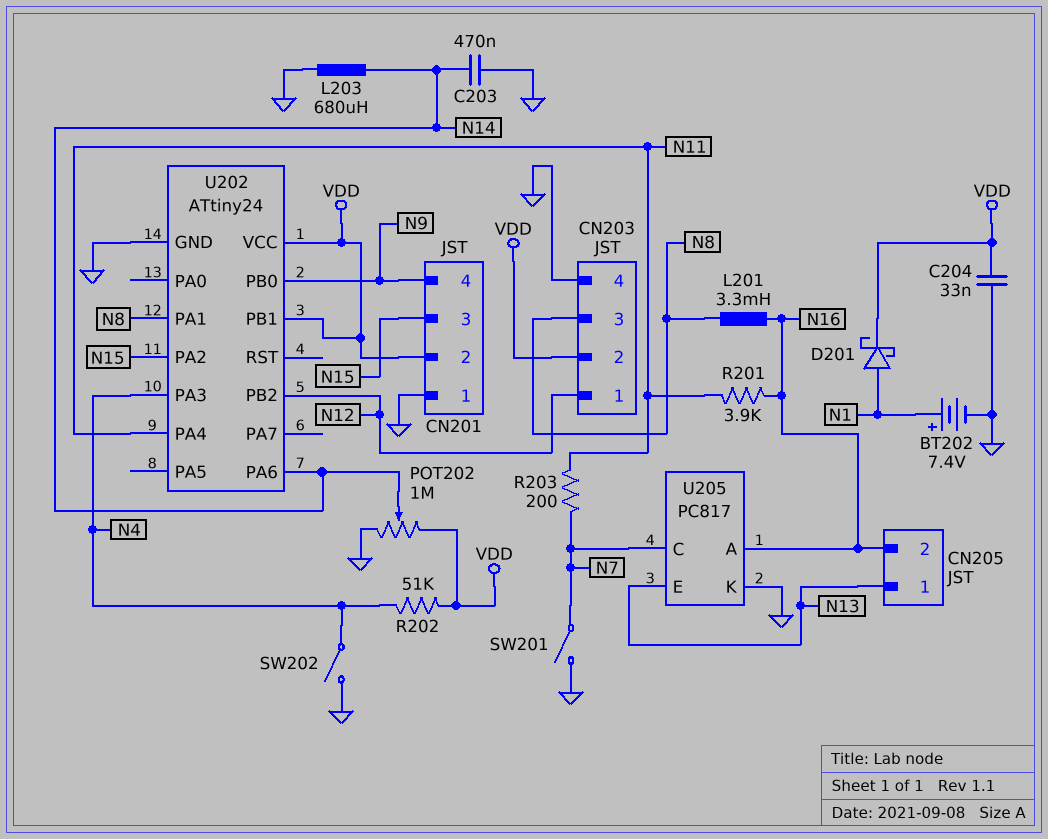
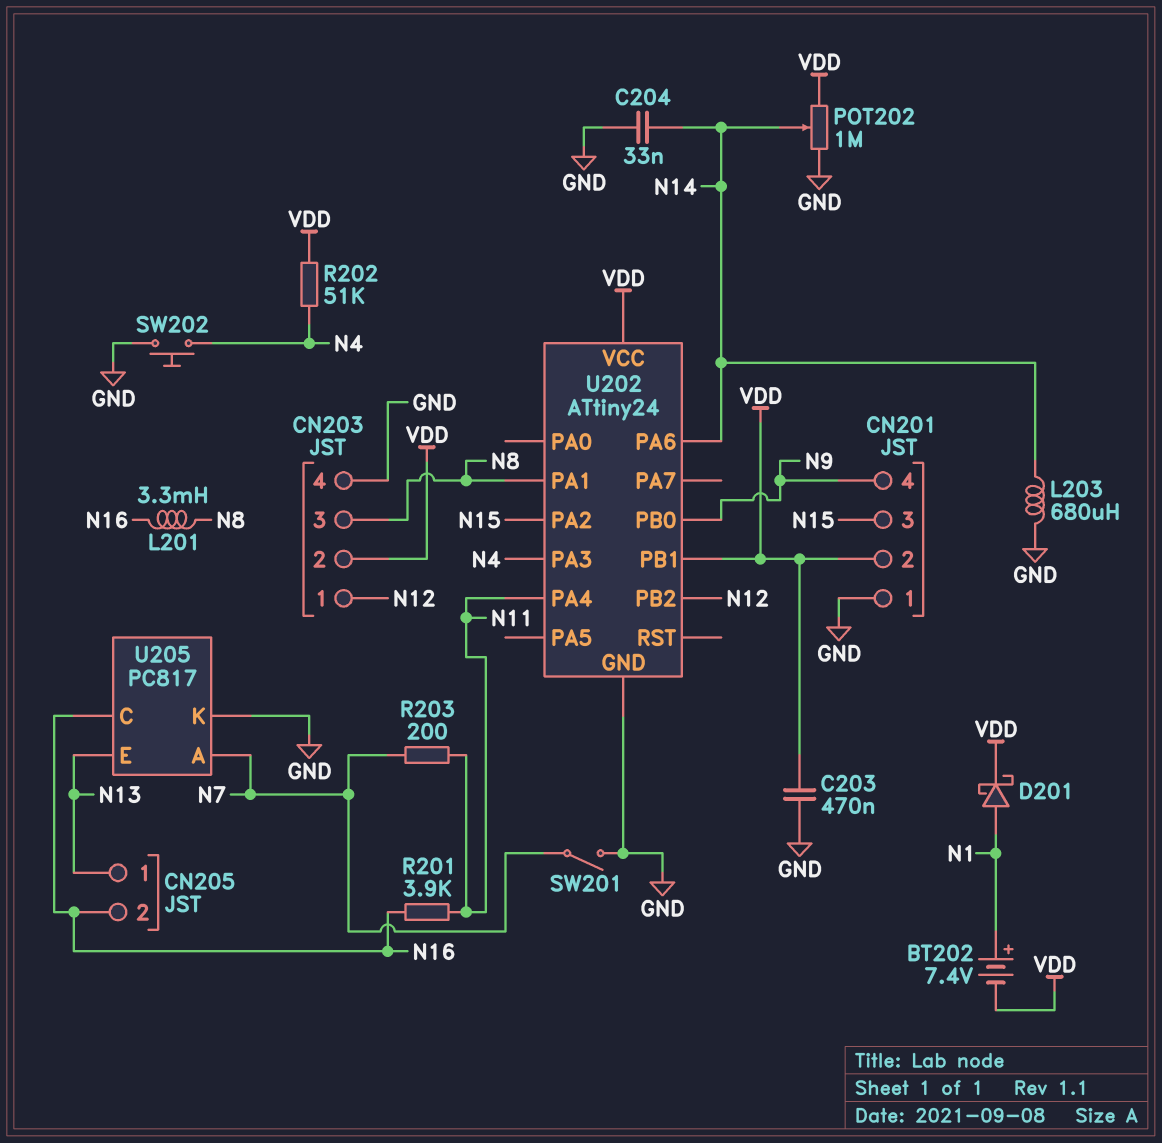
BT202: 7.4V (plus N1, minus GND) -> 7.4V (plus N1, minus VDD)
C203: 470nF (GND, N14) -> 470nF (GND, VDD)
C204: 33nF (GND, VDD) -> 33nF (GND, N14)
SW202: switch (GND, N4) -> button (GND, N4)
U205 pin A: N16 -> N7
U205 pin C: N7 -> N16

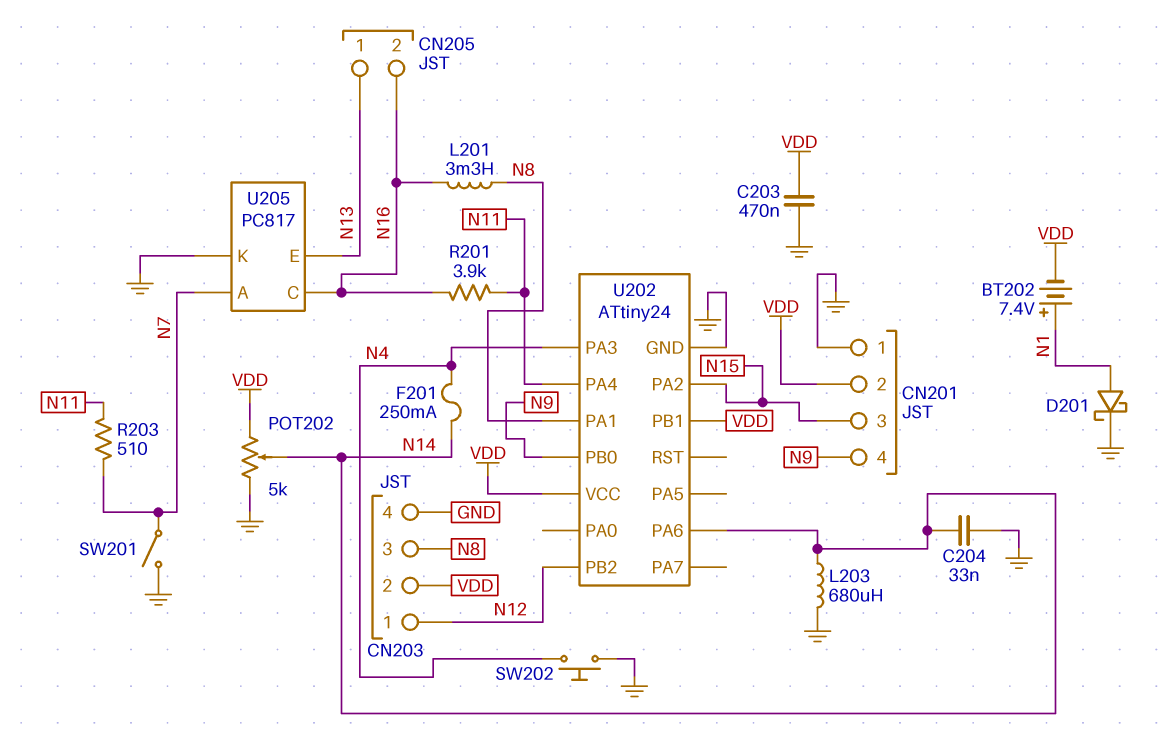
D201: schottky (A N1, K VDD) -> schottky (A N1, K GND)
F201: none -> 250mA (N4, N14)
POT202: 1M (GND, VDD, wiper N14) -> 5k (GND, VDD, wiper N14)
R202: 51k (N4, VDD) -> none
R203: 200 (N7, N11) -> 510 (N7, N11)

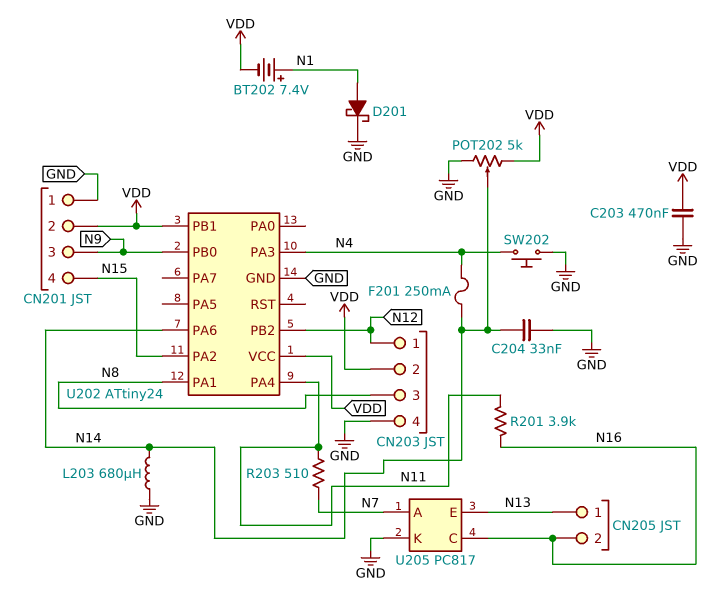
CN201 pin 3: N15 -> N9
CN201 pin 4: N9 -> N15
L201: 3.3mH (N8, N16) -> none
SW201: switch (GND, N7) -> none

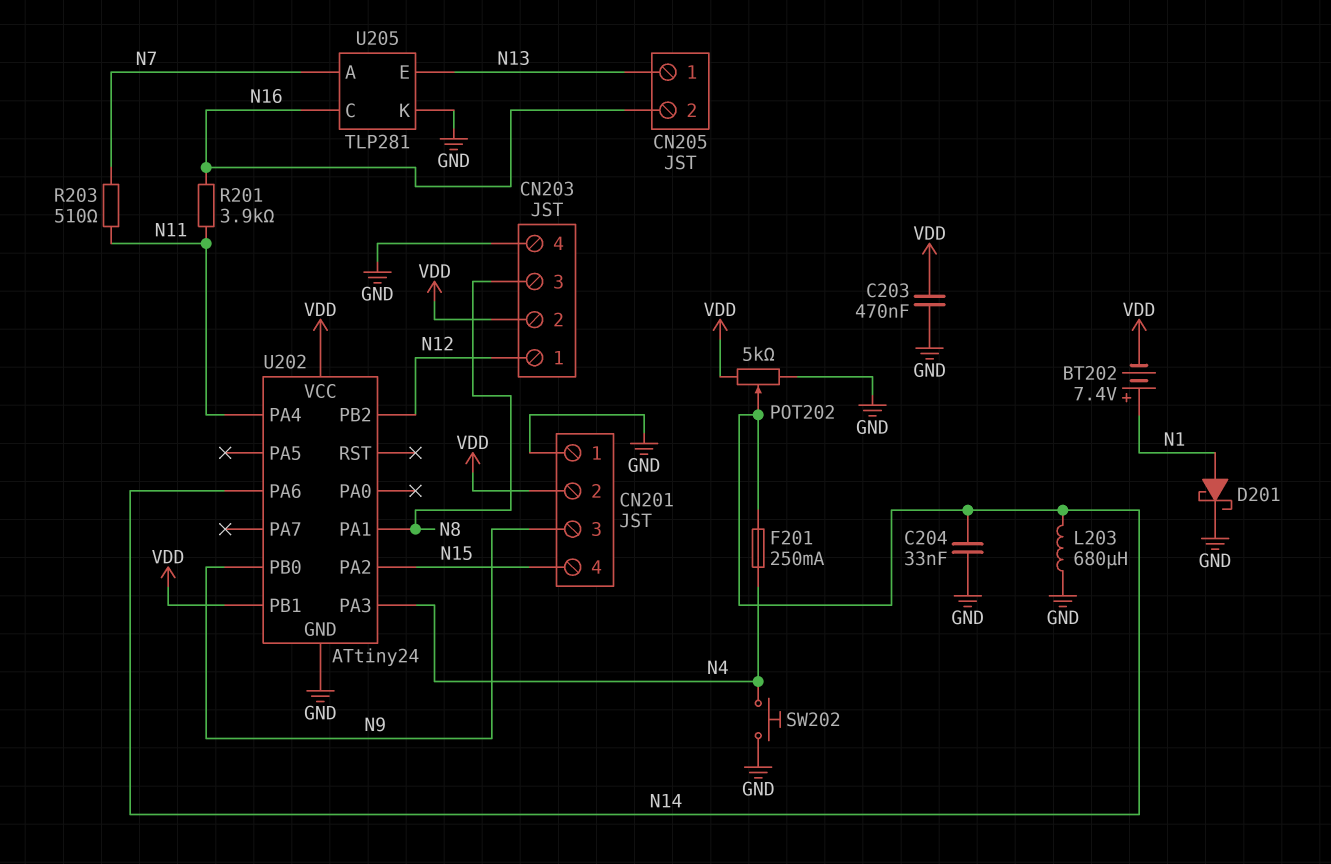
U205: PC817 -> TLP281

